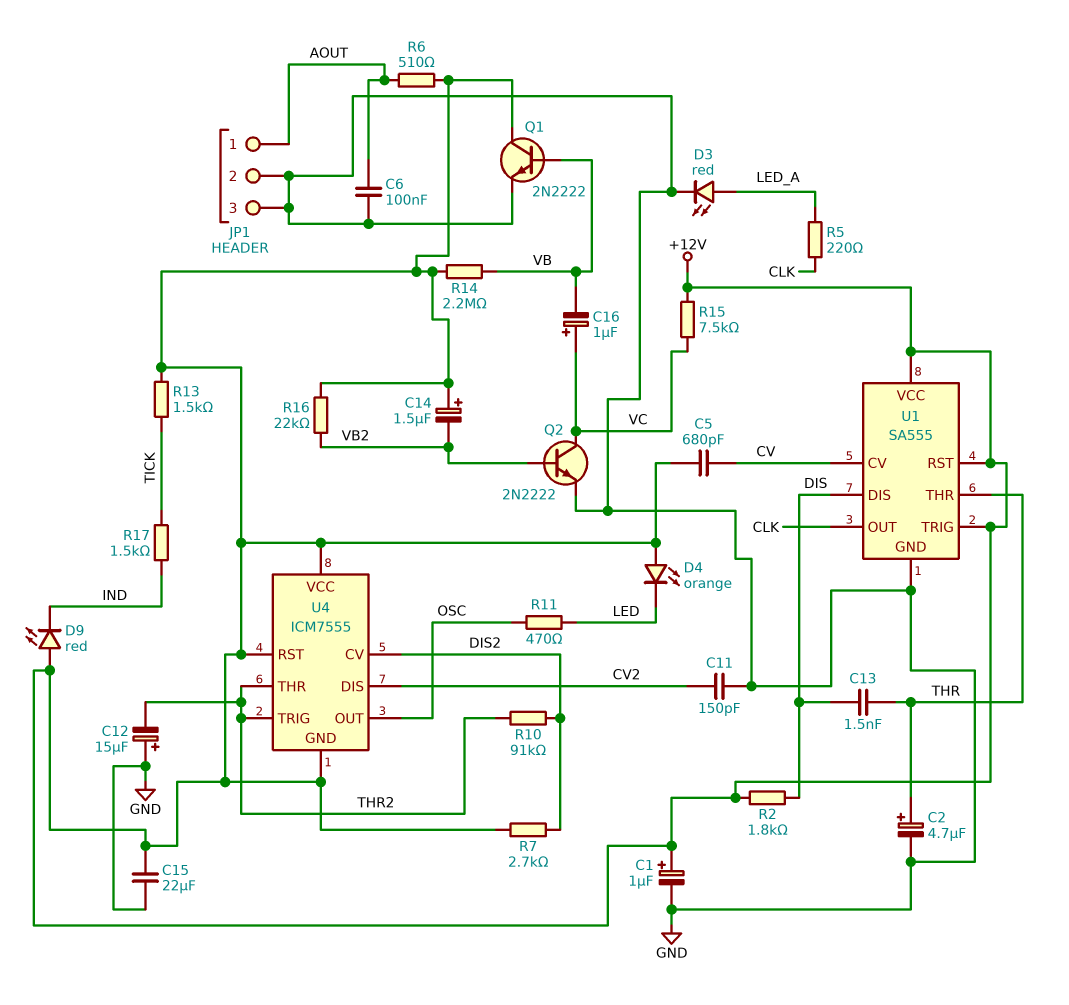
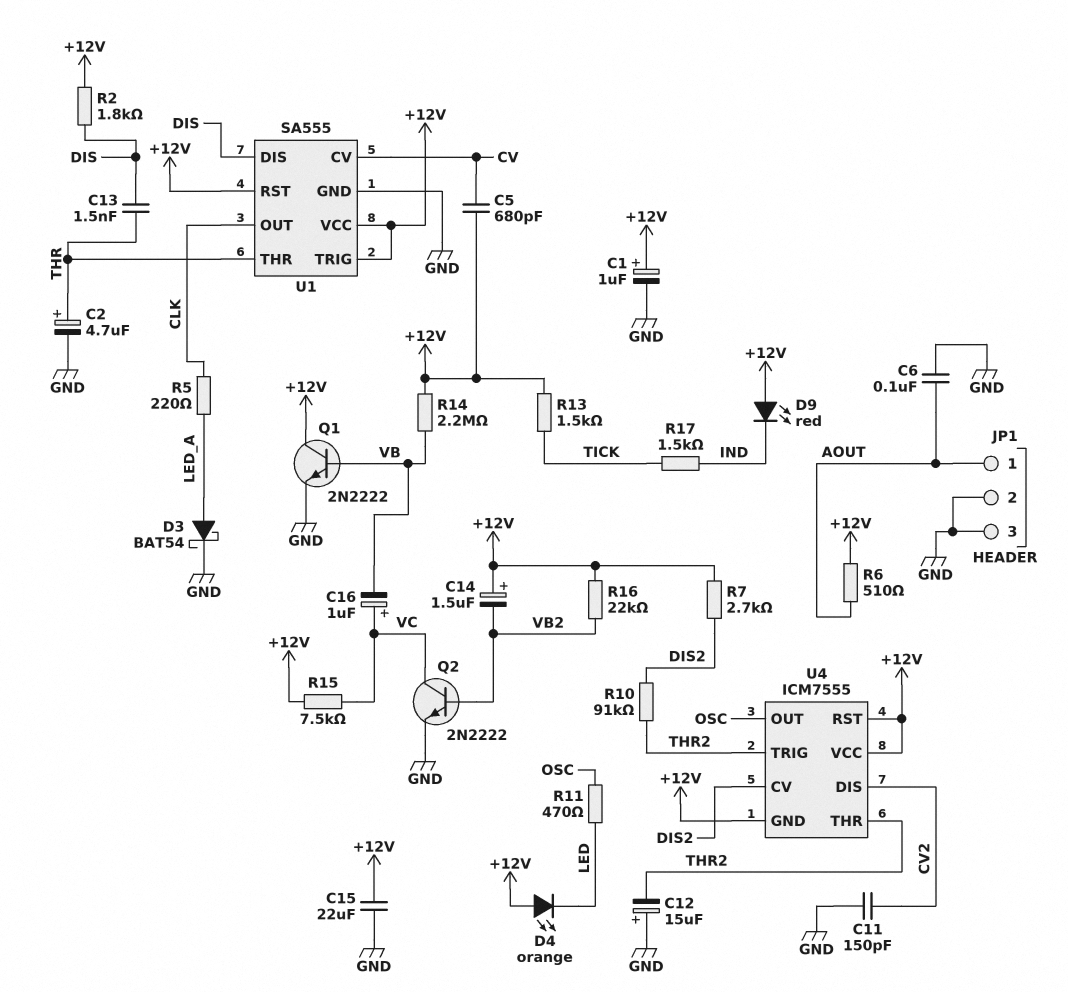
D3: LED red (A LED_A, K GND) -> schottky BAT54 (A LED_A, K GND)

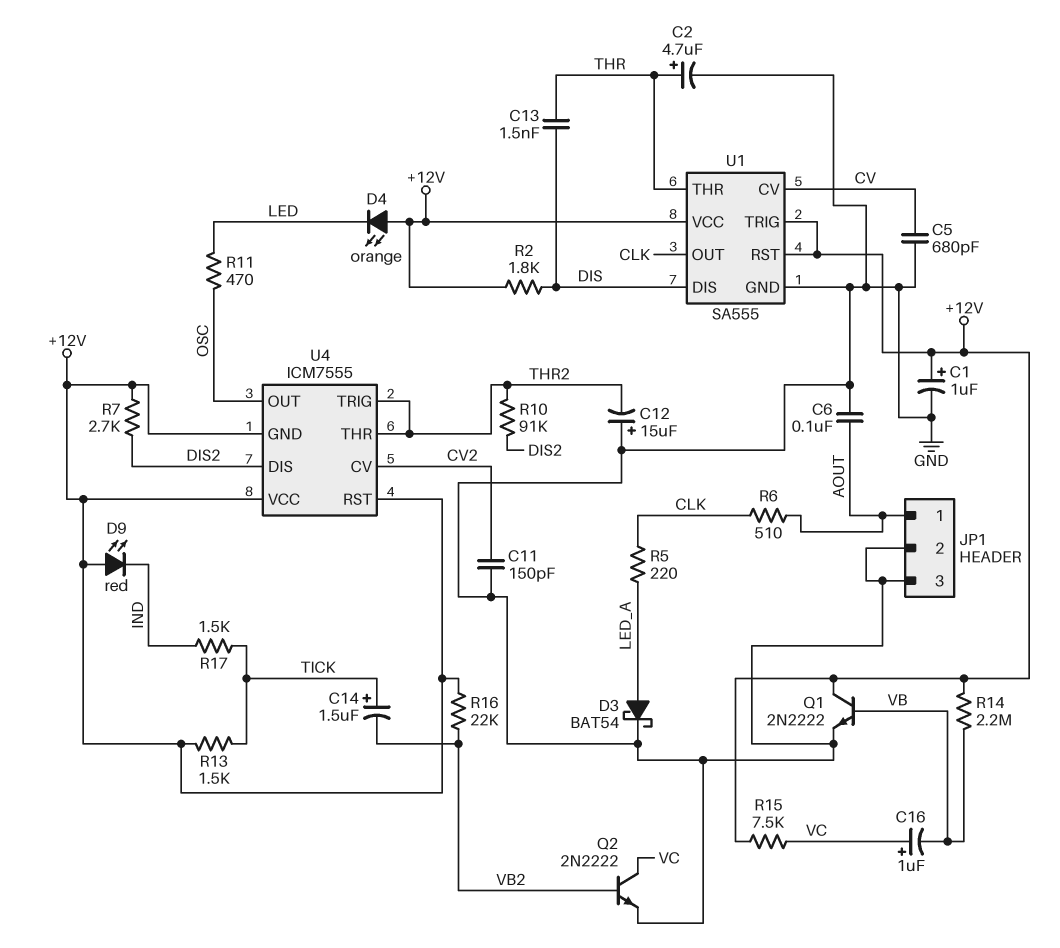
C5: 680pF (+12V, CV) -> 680pF (CV, GND)
C14: 1.5uF (plus +12V, minus VB2) -> 1.5uF (plus TICK, minus VB2)
C15: 22uF (+12V, GND) -> none
R6: 510 (+12V, AOUT) -> 510 (AOUT, CLK)
U4 pin CV: DIS2 -> CV2
U4 pin DIS: CV2 -> DIS2

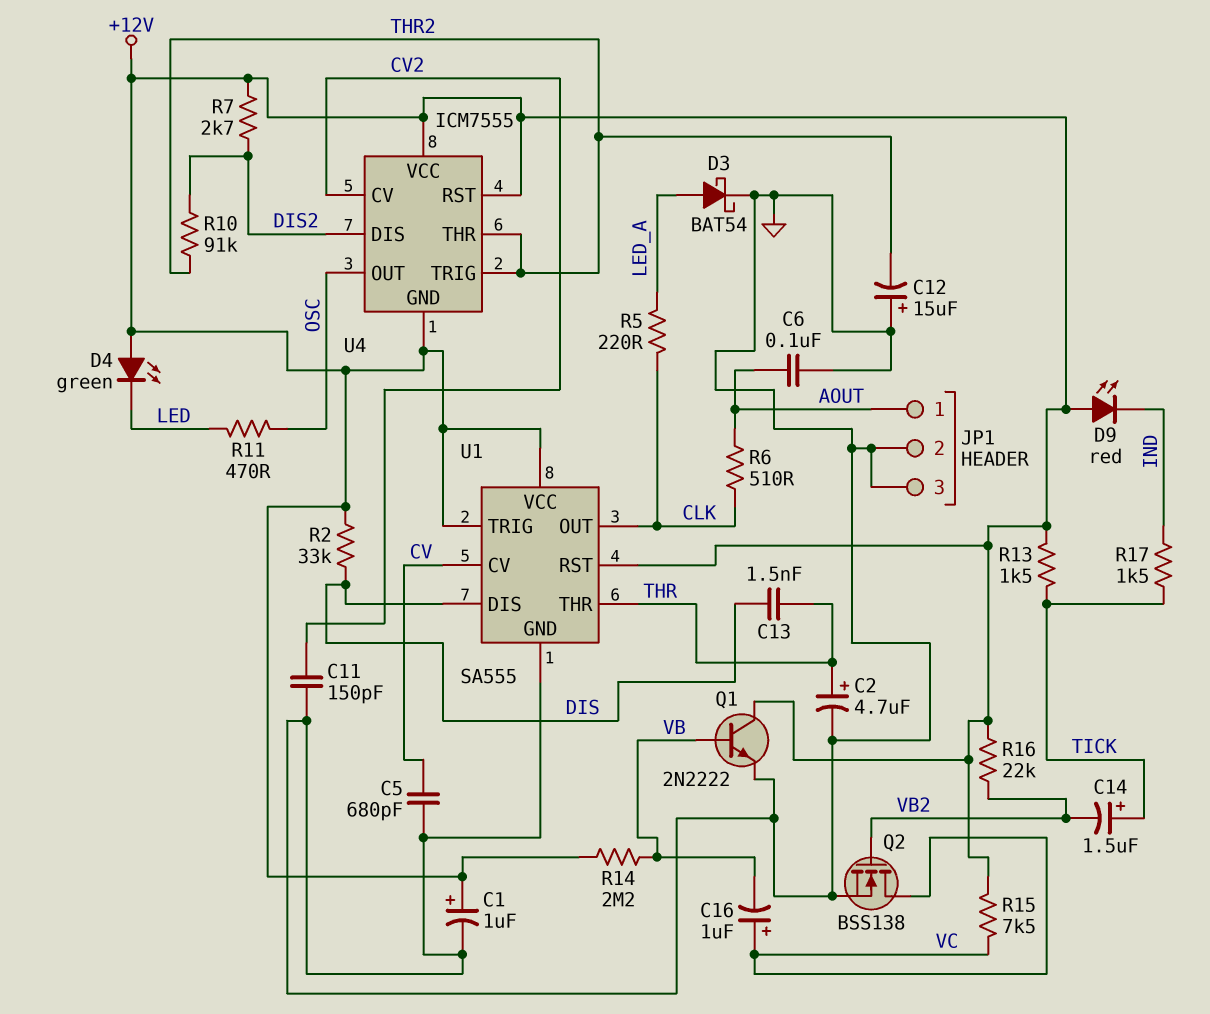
D4: LED orange (A +12V, K LED) -> LED green (A +12V, K LED)
Q2: NPN 2N2222 (B VB2, C VC, E GND) -> NMOS BSS138 (G VB2, D VC, S GND)
R2: 1.8k (+12V, DIS) -> 33k (+12V, DIS)

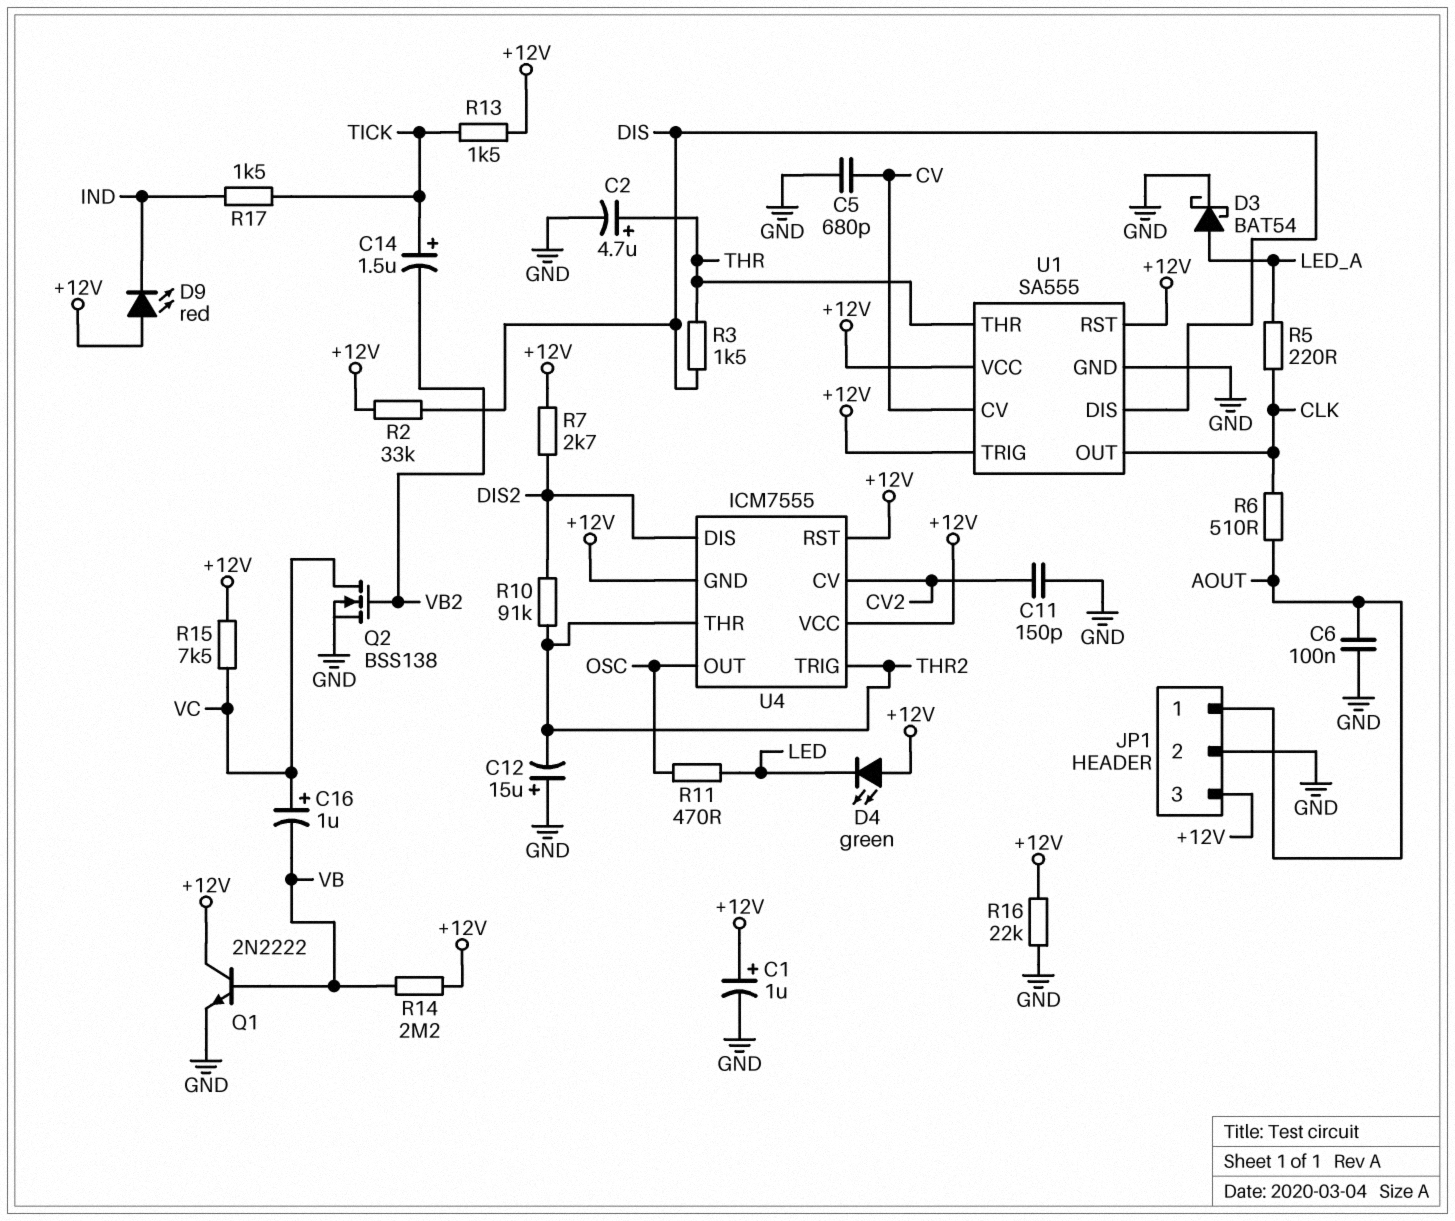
C13: 1.5nF (DIS, THR) -> none
JP1 pin 3: GND -> +12V
R3: none -> 1.5k (DIS, THR)
R16: 22k (+12V, VB2) -> 22k (+12V, GND)

